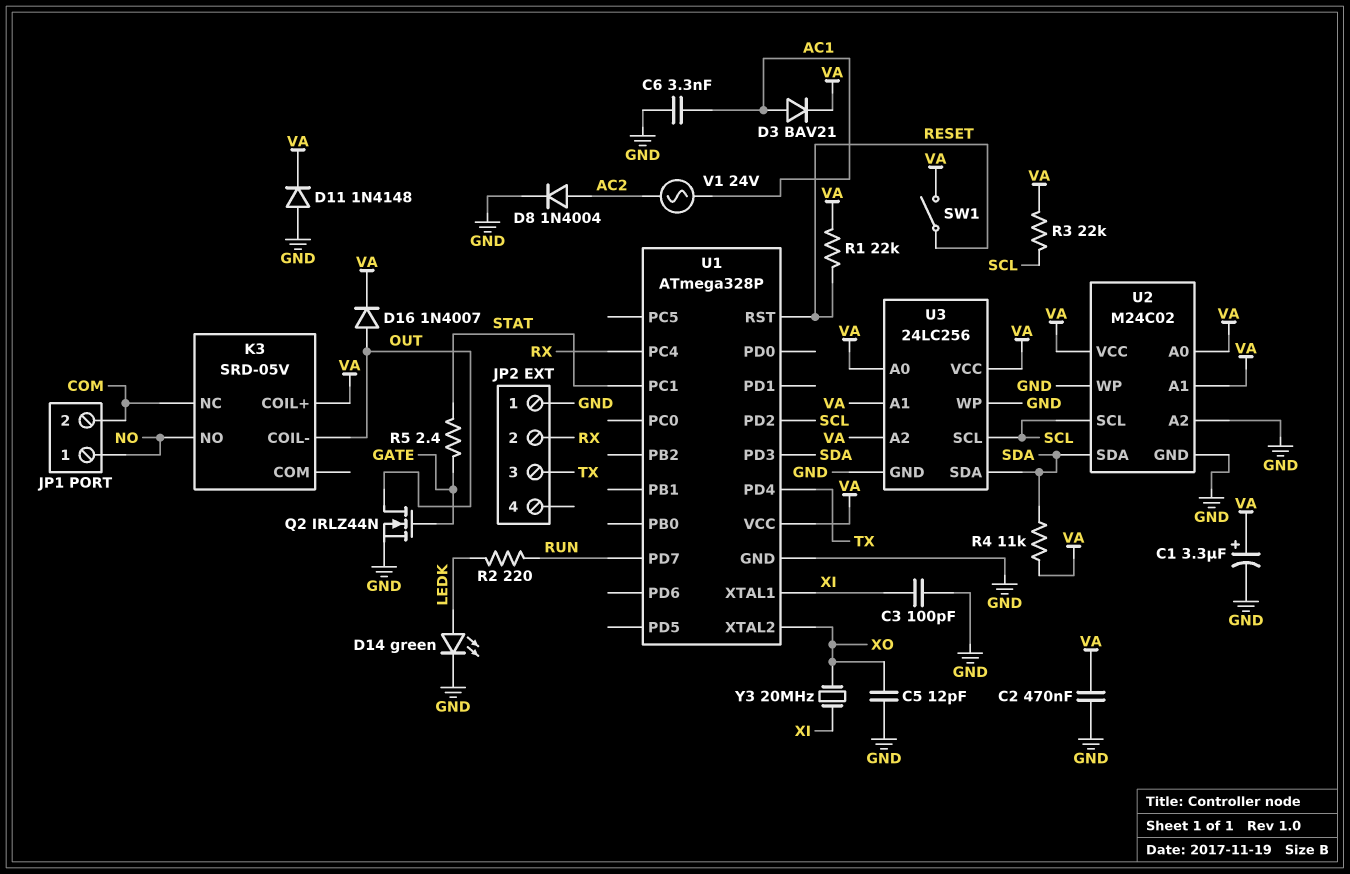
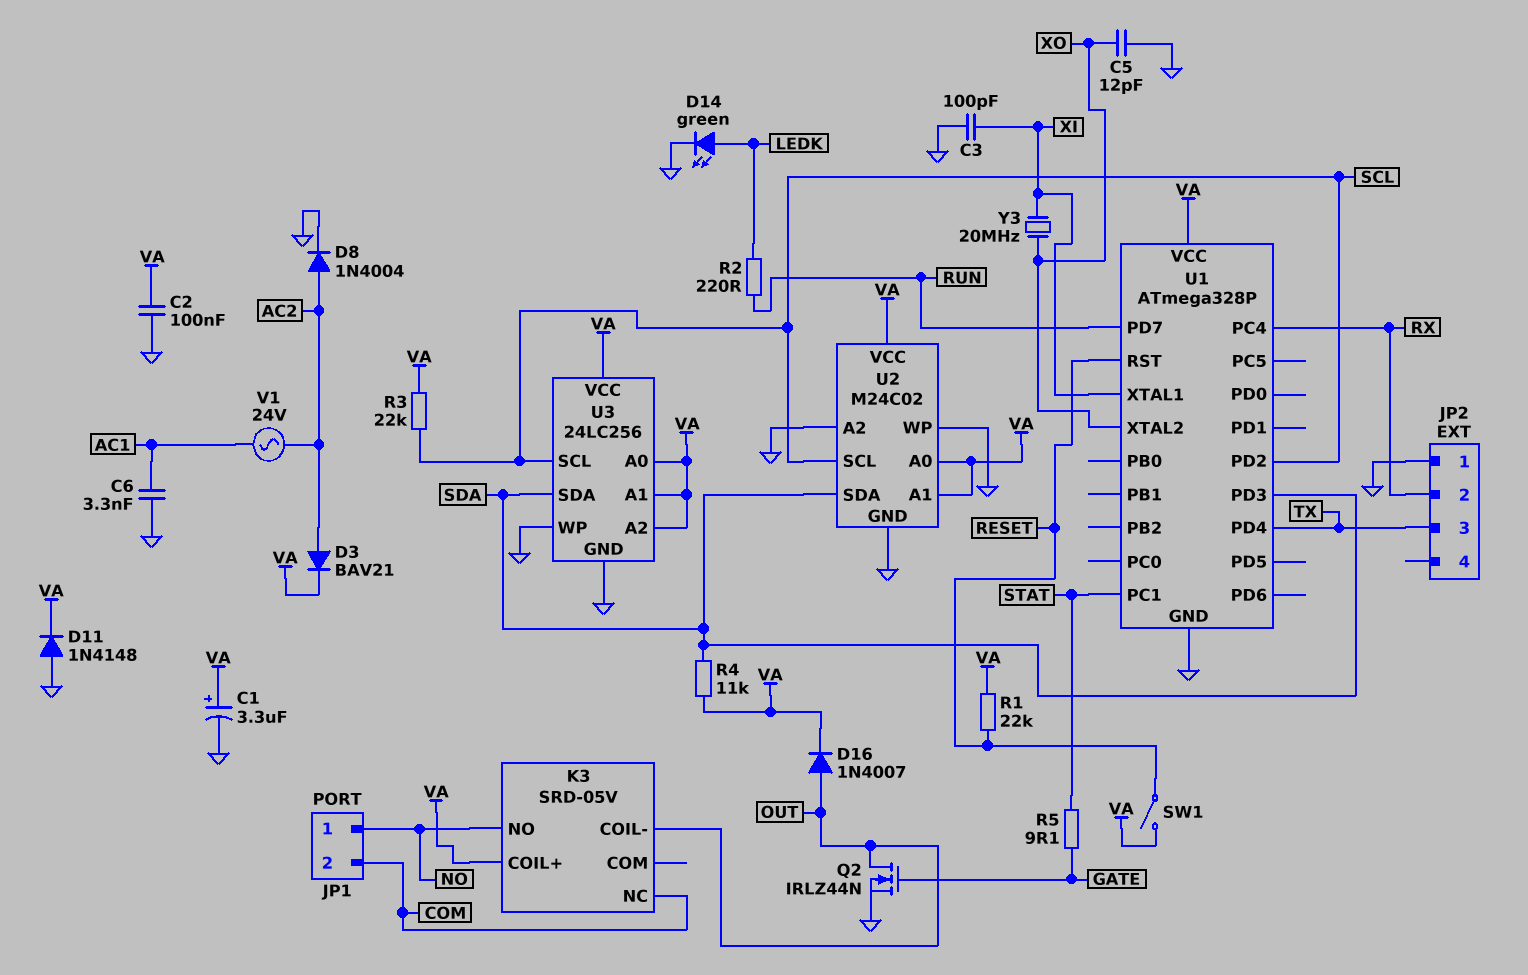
C2: 470nF (GND, VA) -> 100nF (GND, VA)
D3: diode BAV21 (A AC1, K VA) -> diode BAV21 (A AC2, K VA)
R5: 2.4 (GATE, STAT) -> 9.1 (GATE, STAT)

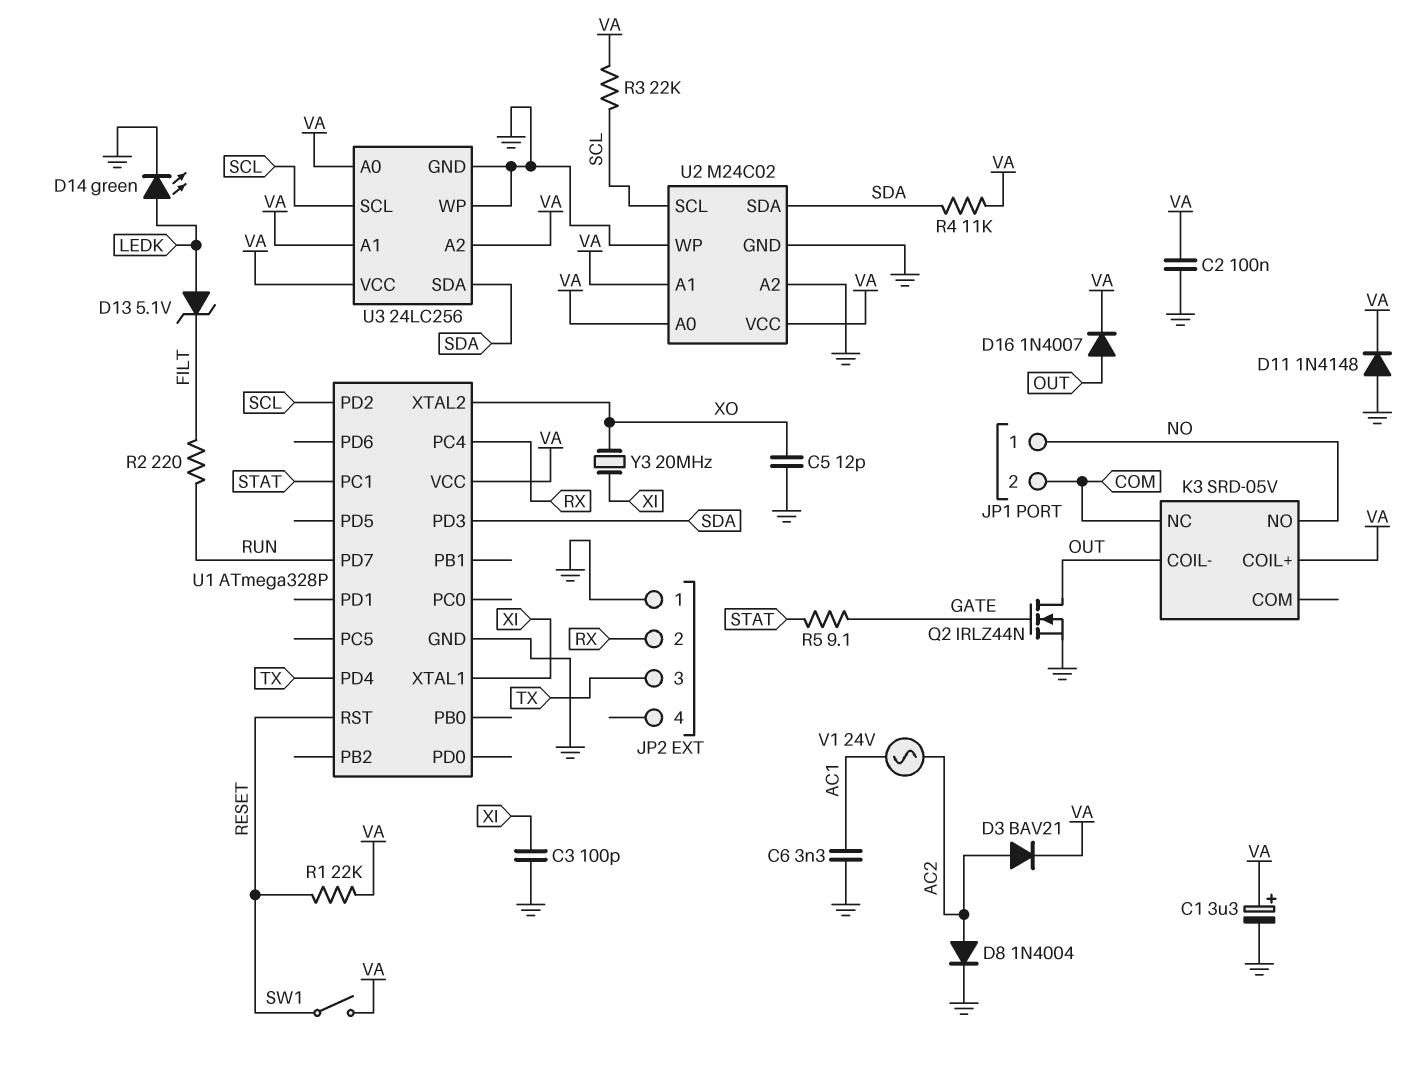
D13: none -> zener 5.1V (A LEDK, K FILT)
R2: 220 (LEDK, RUN) -> 220 (FILT, RUN)

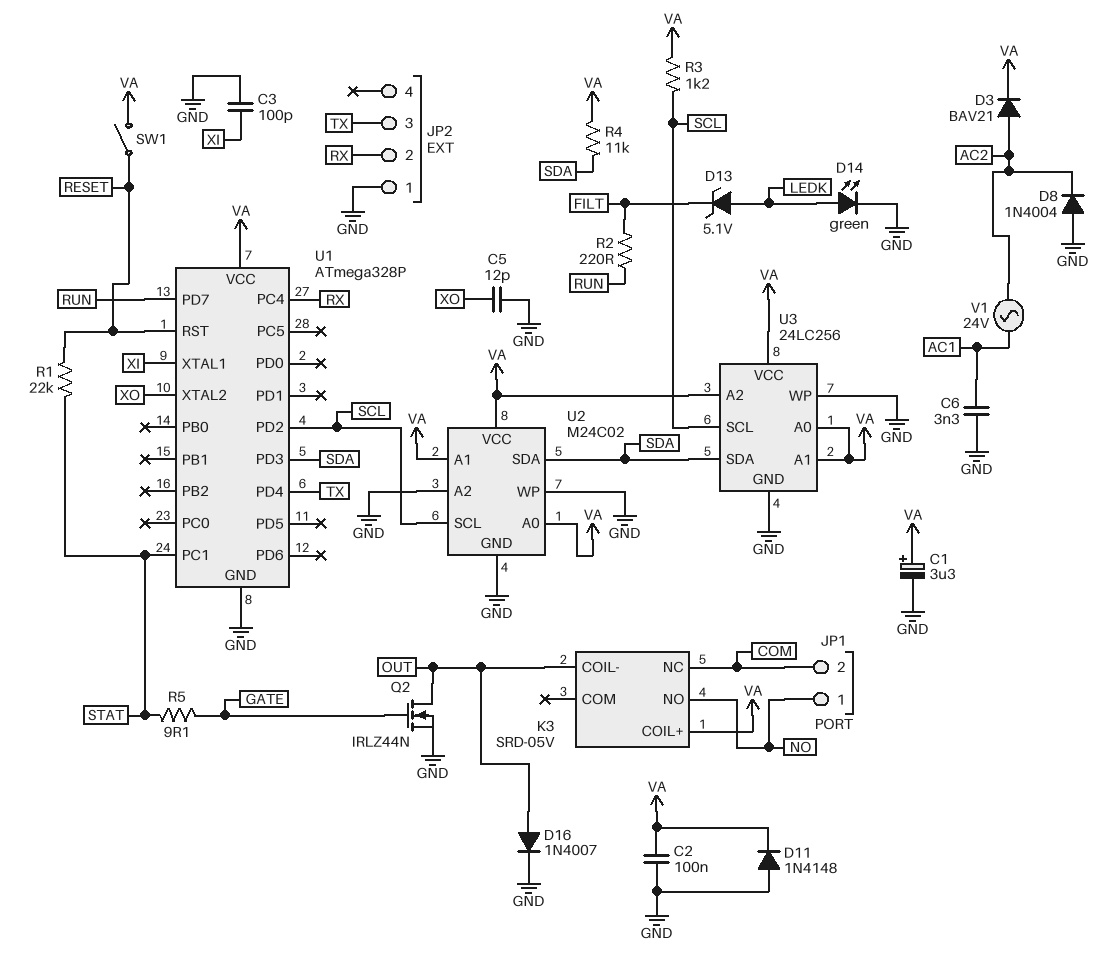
D8: diode 1N4004 (A AC2, K GND) -> diode 1N4004 (A GND, K AC2)
D16: diode 1N4007 (A OUT, K VA) -> diode 1N4007 (A OUT, K GND)
R1: 22k (RESET, VA) -> 22k (RESET, STAT)
R3: 22k (SCL, VA) -> 1.2k (SCL, VA)
Y3: 20MHz (XI, XO) -> none

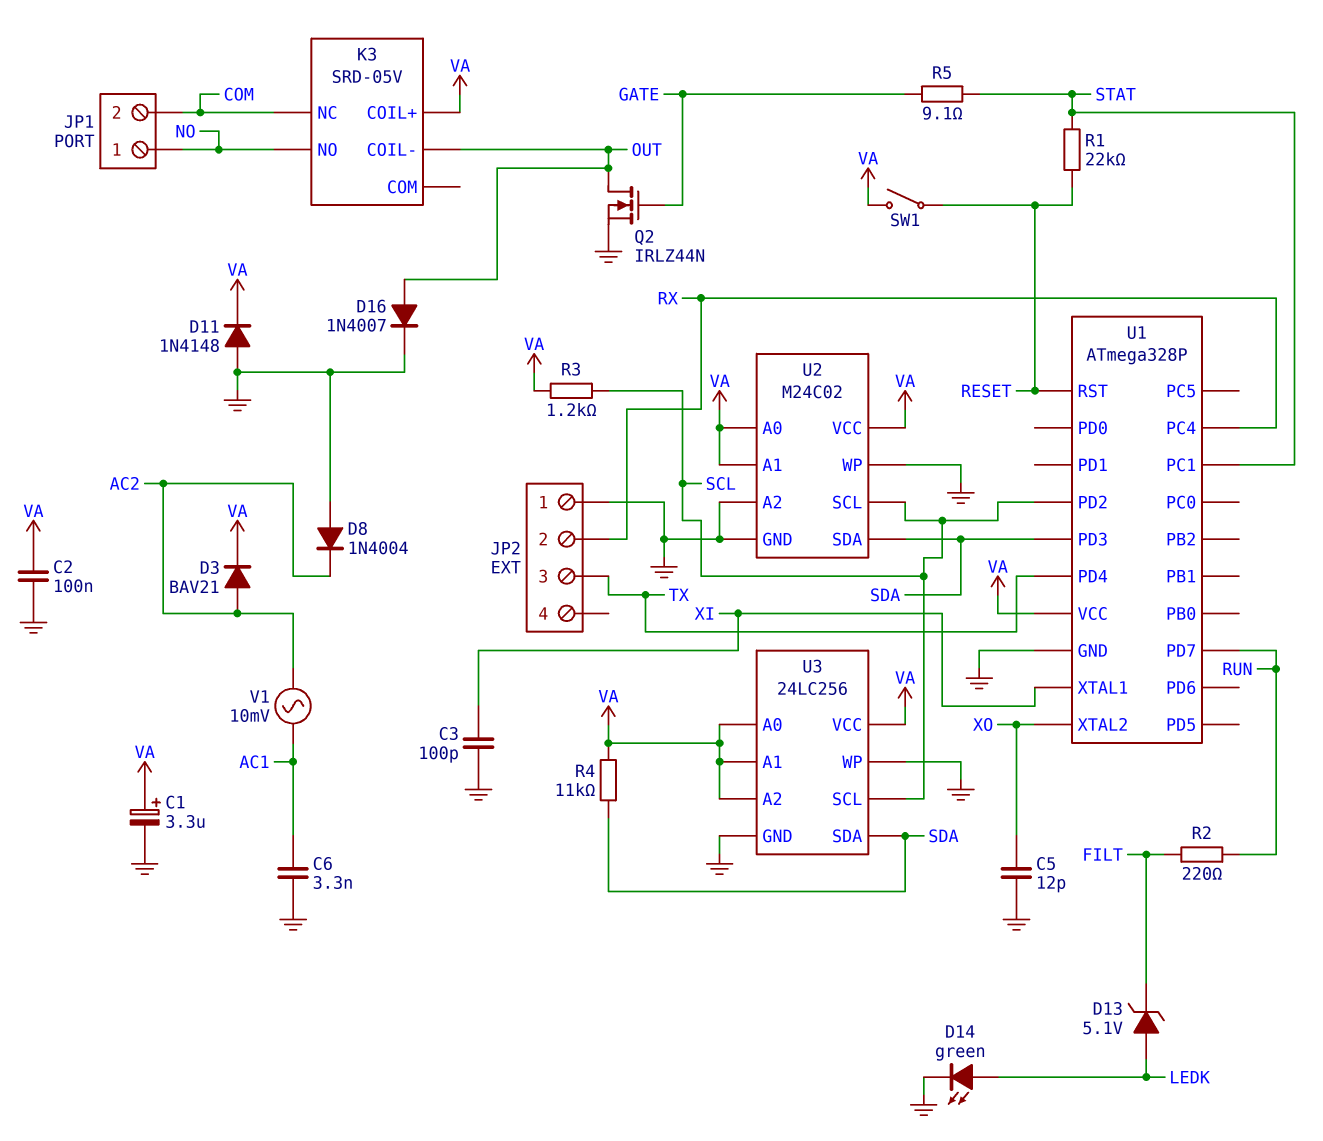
V1: AC 24V (AC1, AC2) -> AC 10mV (AC1, AC2)

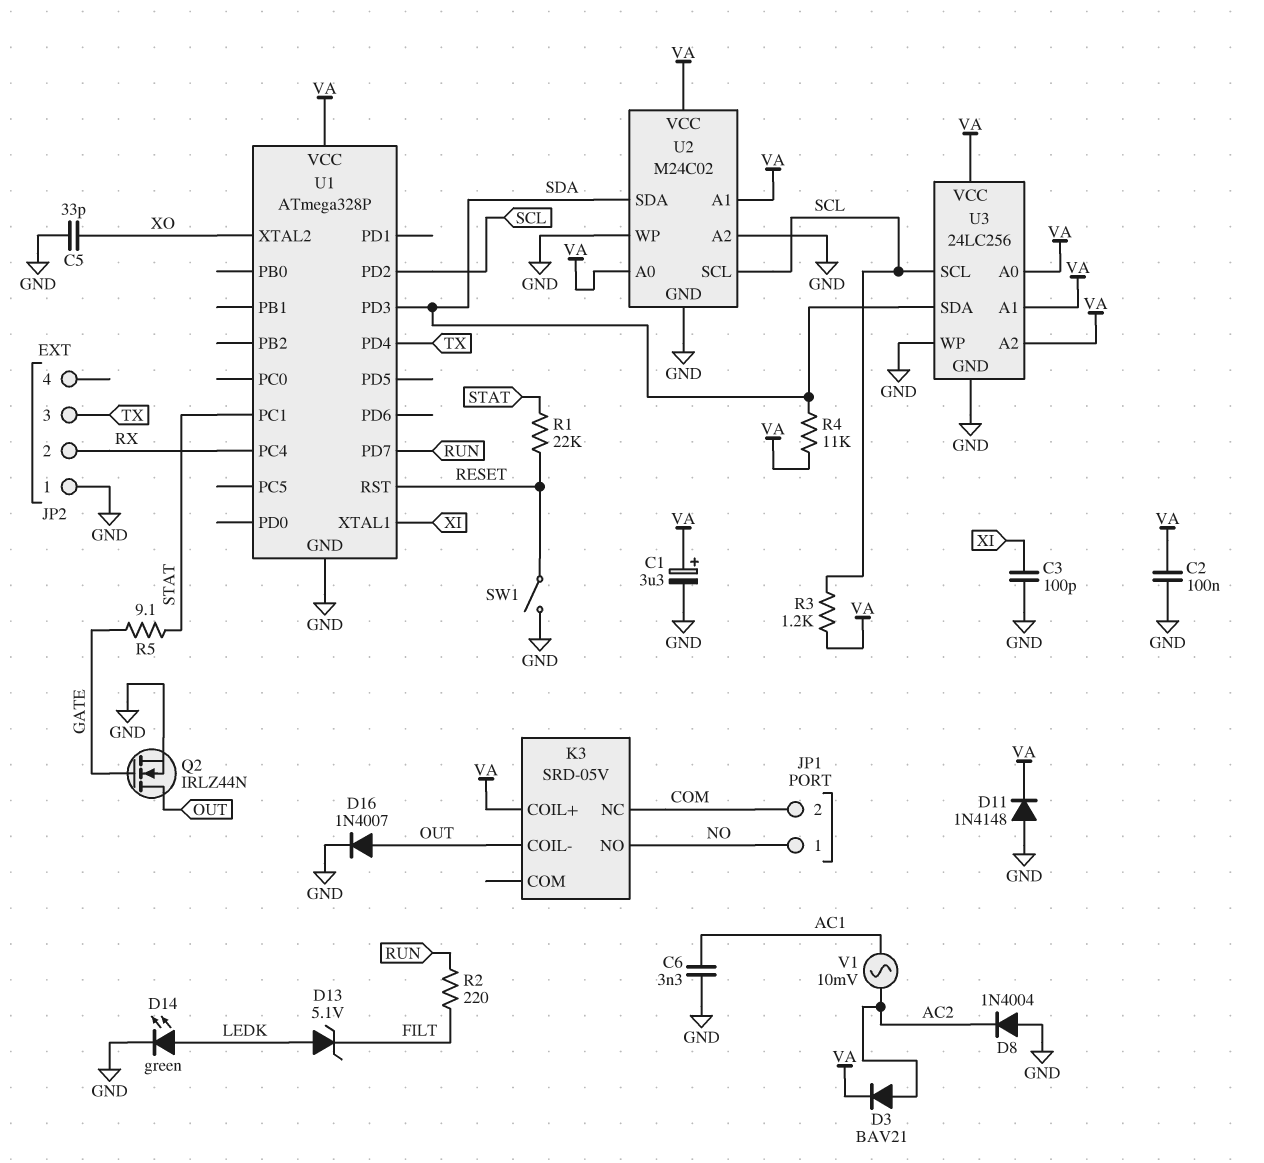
C5: 12pF (GND, XO) -> 33pF (GND, XO)
SW1: switch (RESET, VA) -> switch (GND, RESET)

